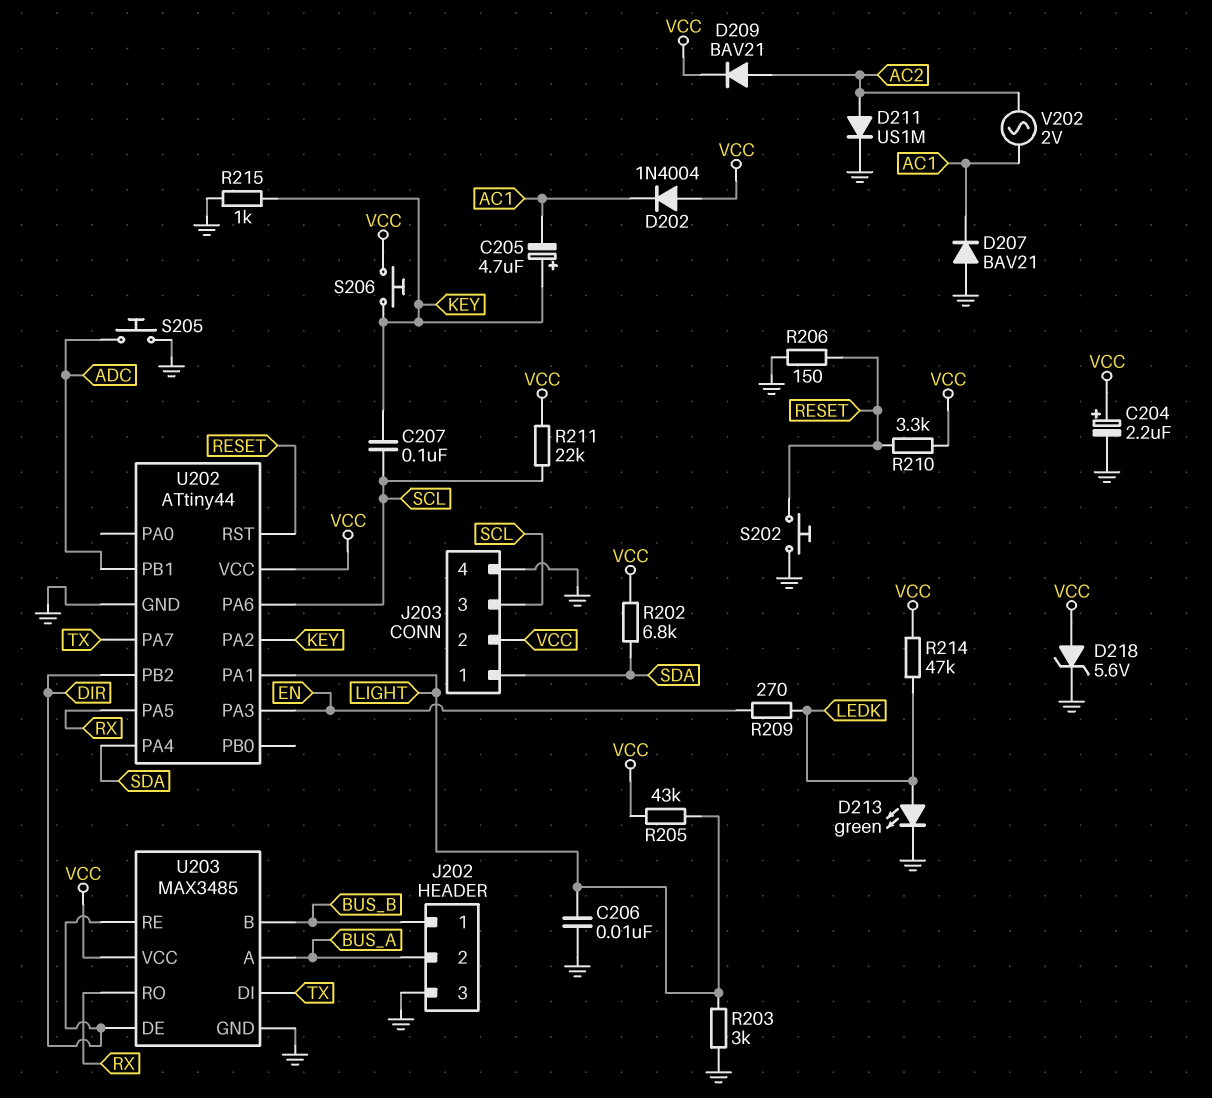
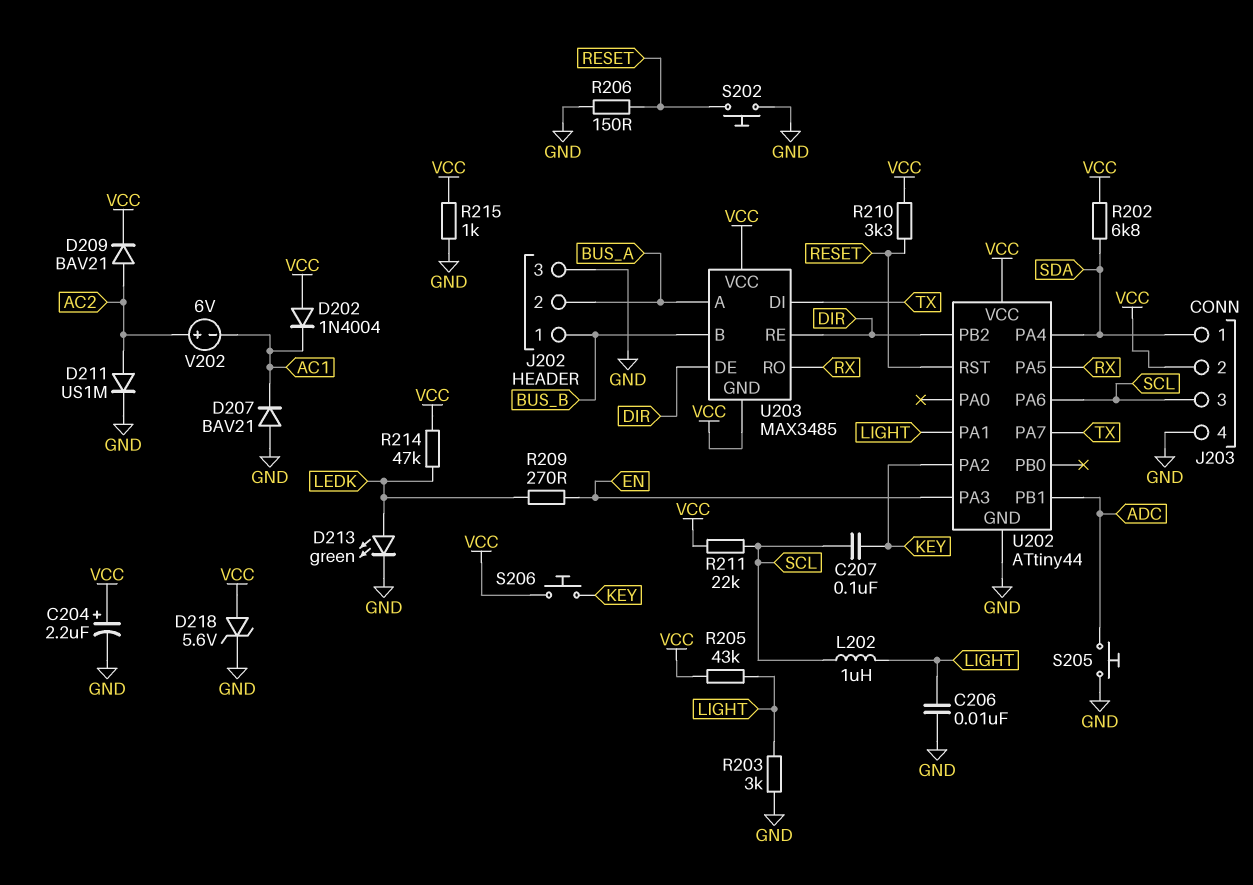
C205: 4.7uF (plus KEY, minus AC1) -> none
L202: none -> 1uH (LIGHT, SCL)
R215: 1k (GND, KEY) -> 1k (GND, VCC)
U203 pin GND: GND -> VCC
V202: AC 2V (AC1, AC2) -> 6V (plus AC2, minus AC1)

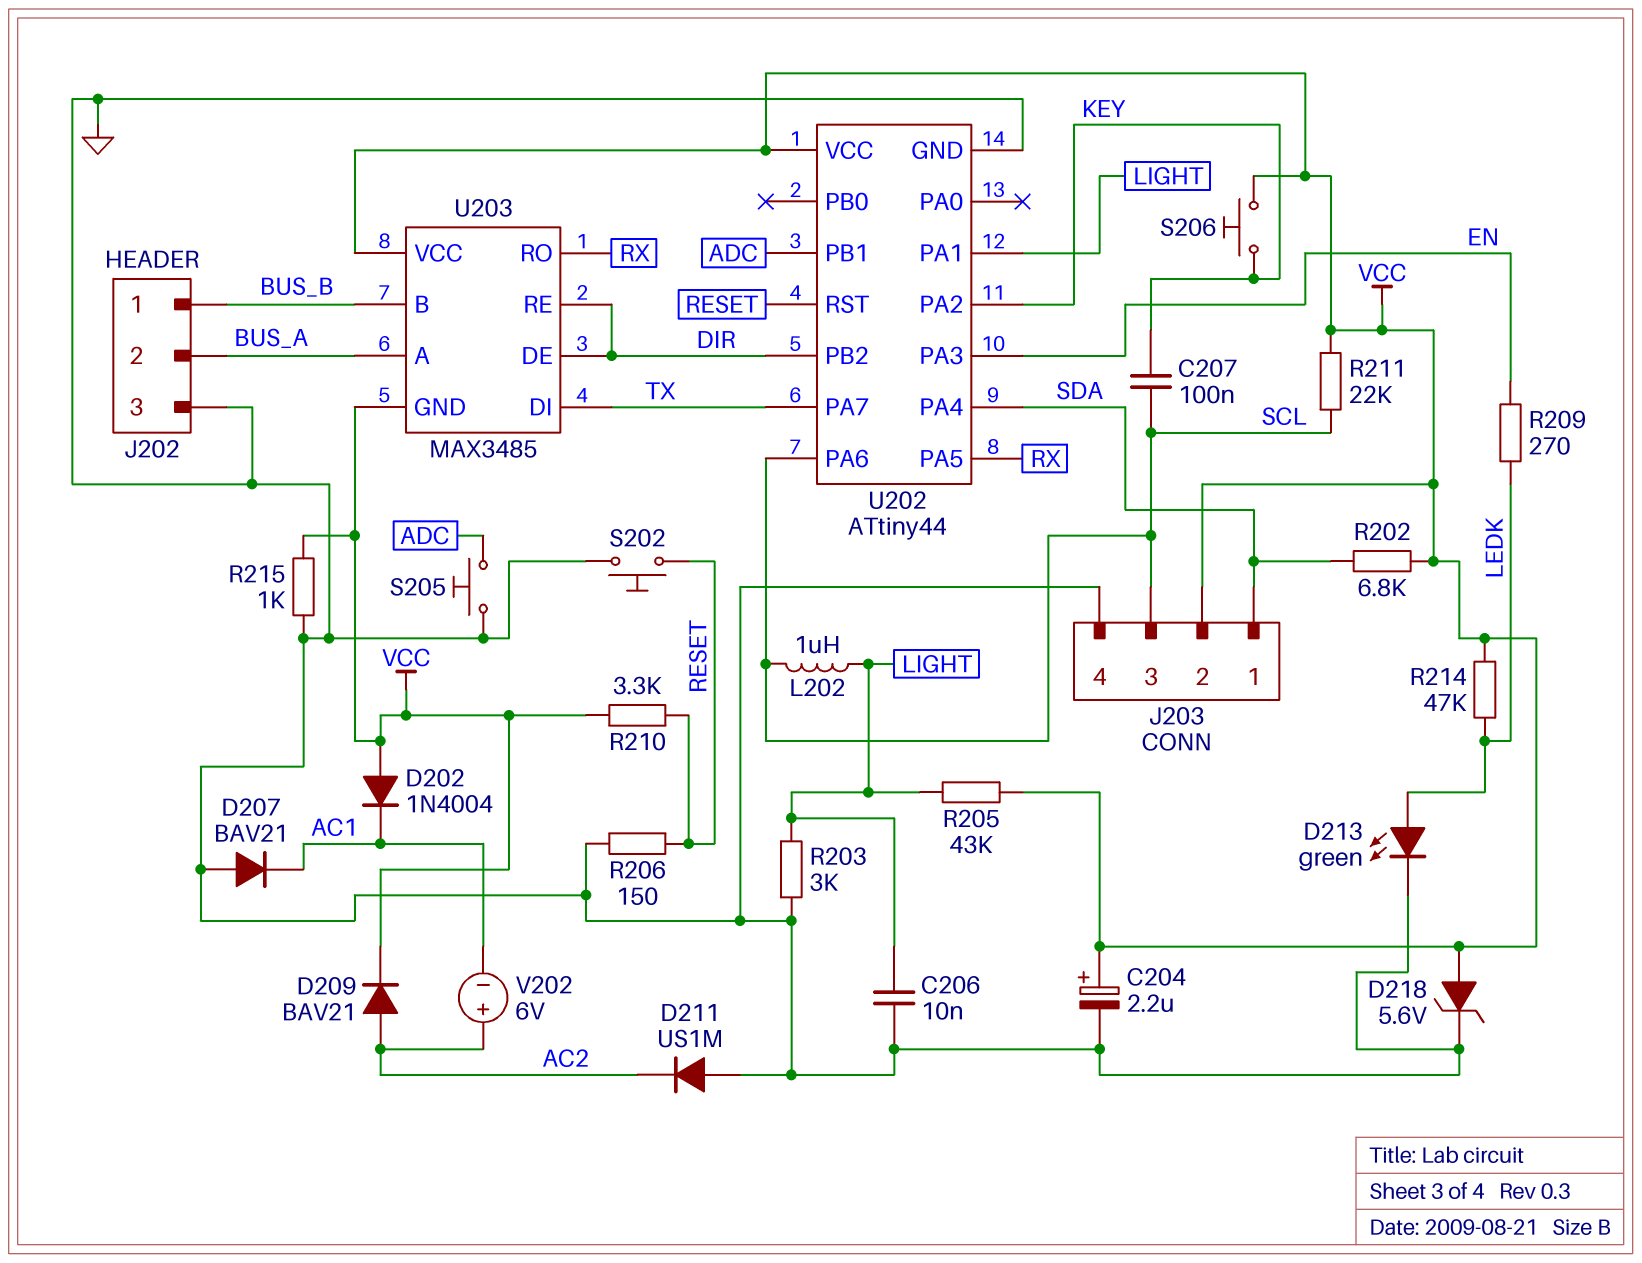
D211: diode US1M (A AC2, K GND) -> diode US1M (A GND, K AC2)

